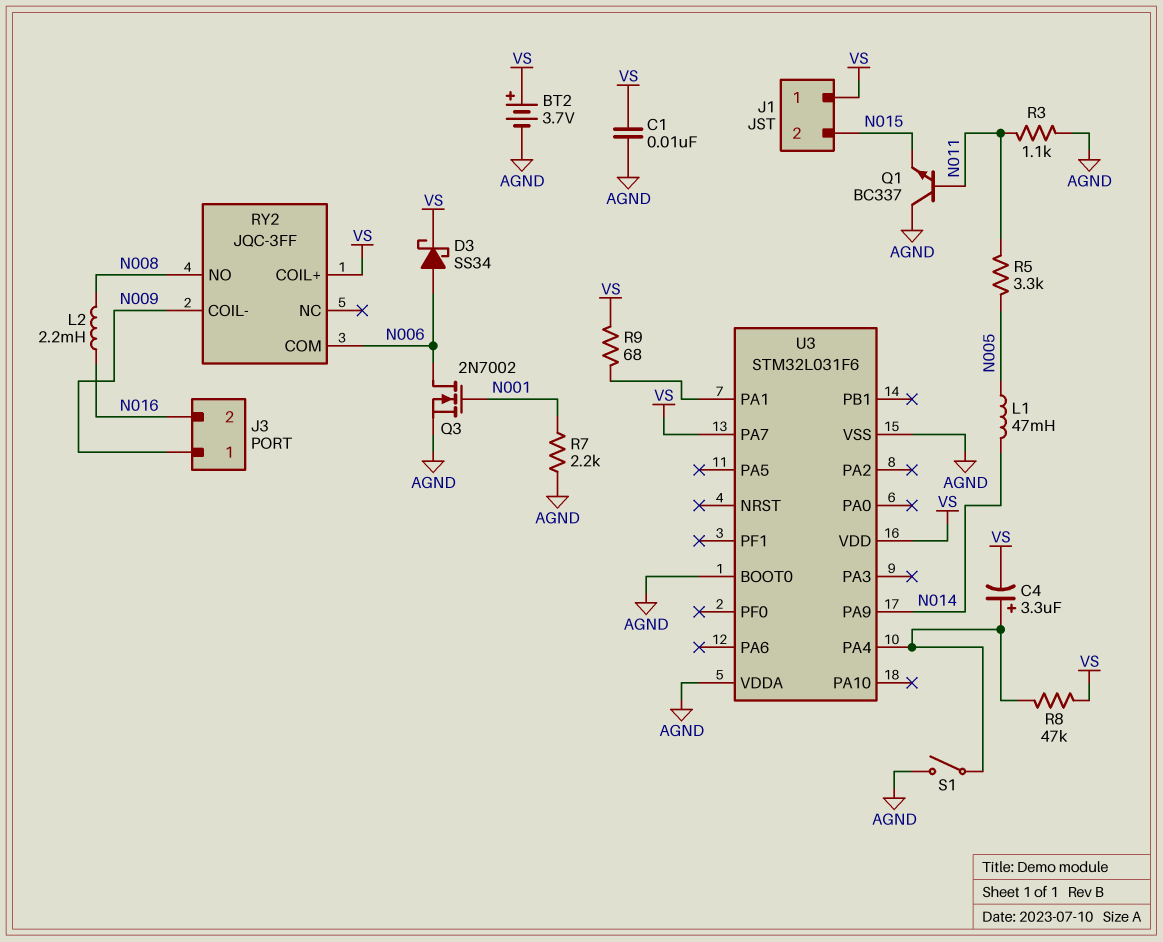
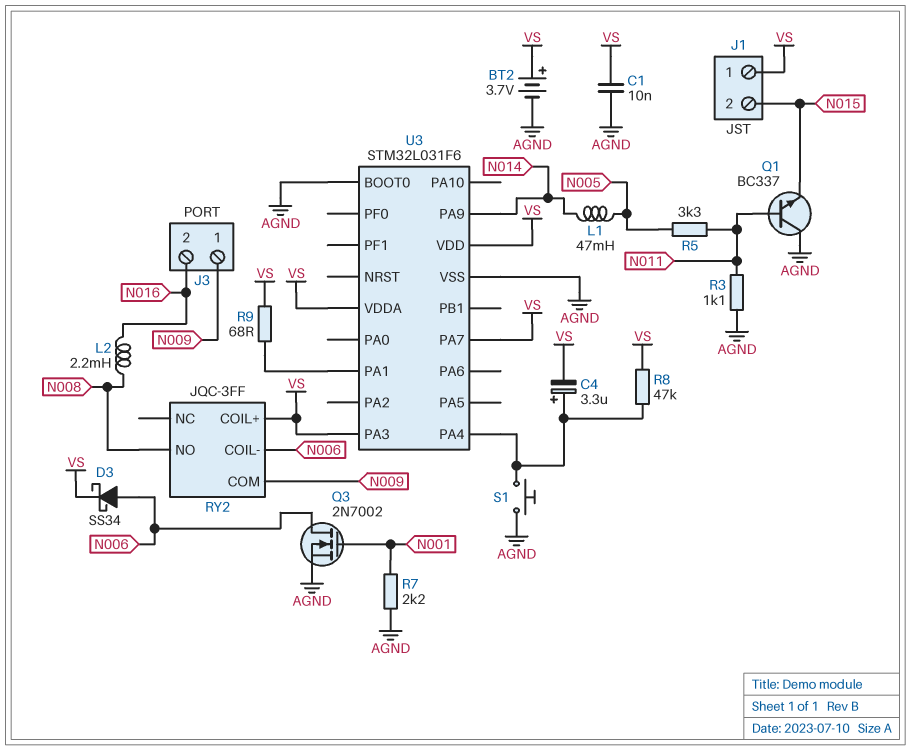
RY2 pin COIL-: N009 -> N006
RY2 pin COM: N006 -> N009
S1: switch (AGND, U3/PA4) -> button (AGND, U3/PA4)
U3 pin PA3: none -> VS
U3 pin VDDA: AGND -> VS

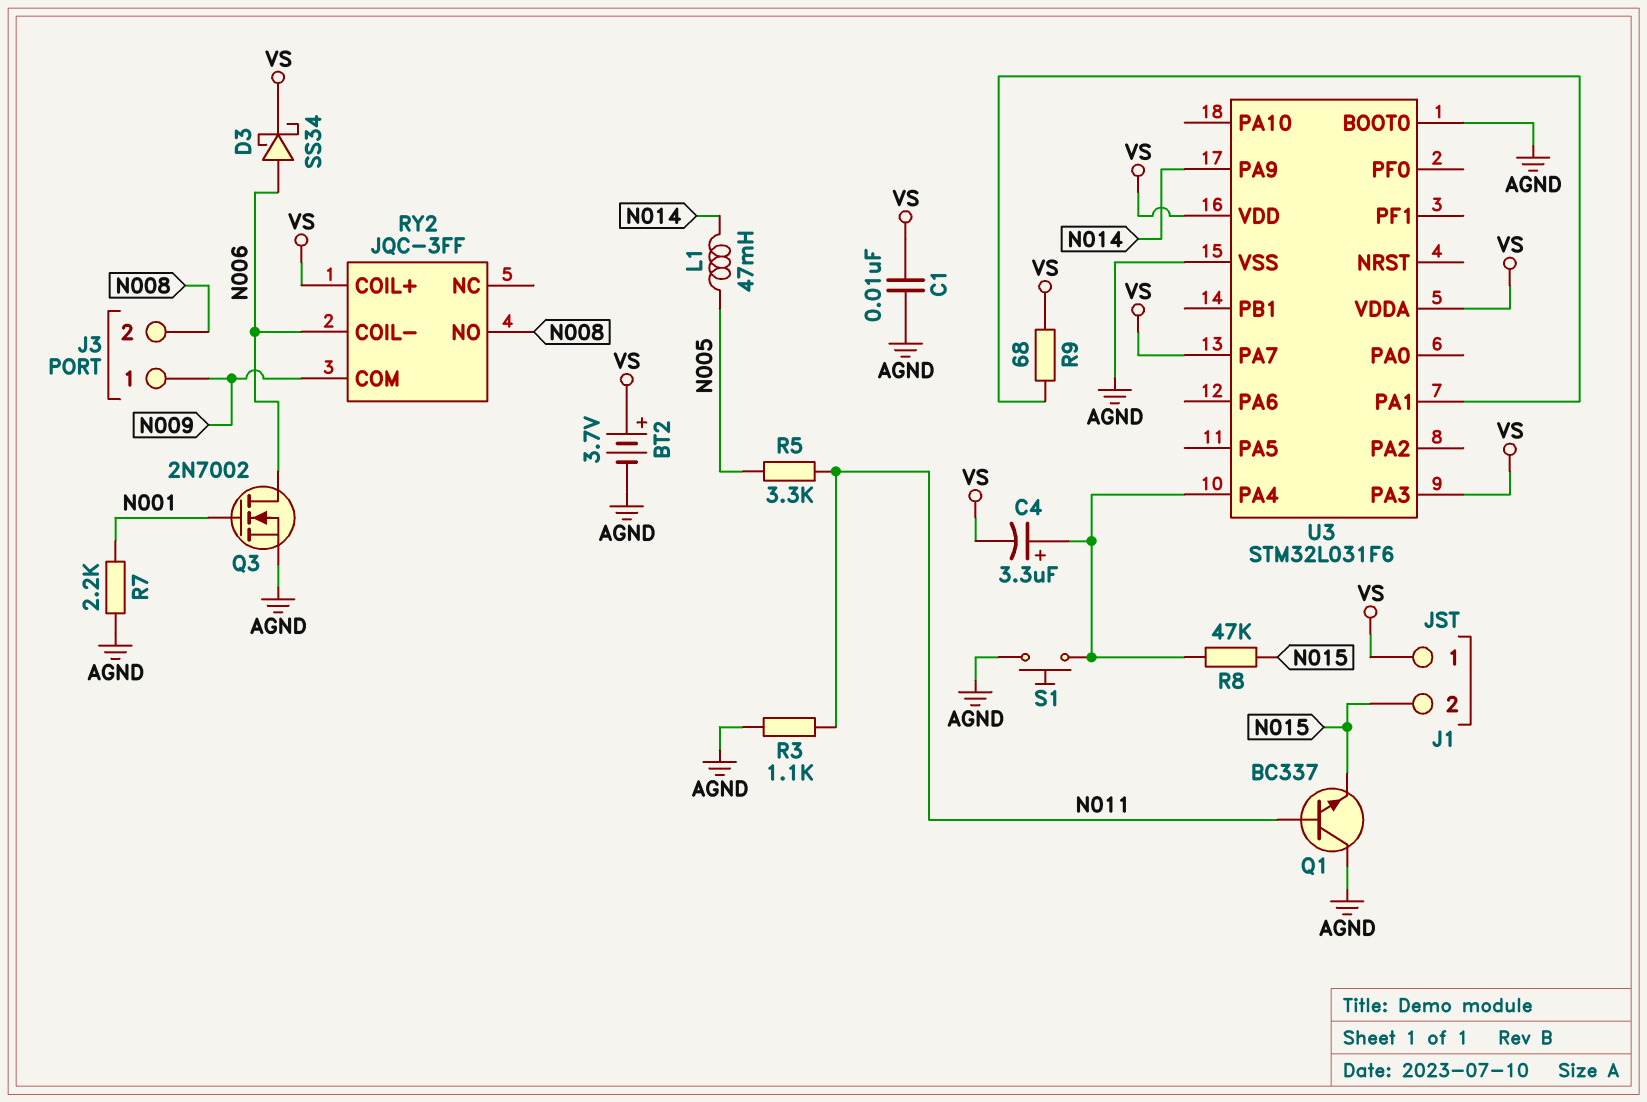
J3 pin 2: N016 -> N008
L2: 2.2mH (N008, N016) -> none
R8: 47k (U3/PA4, VS) -> 47k (N015, U3/PA4)

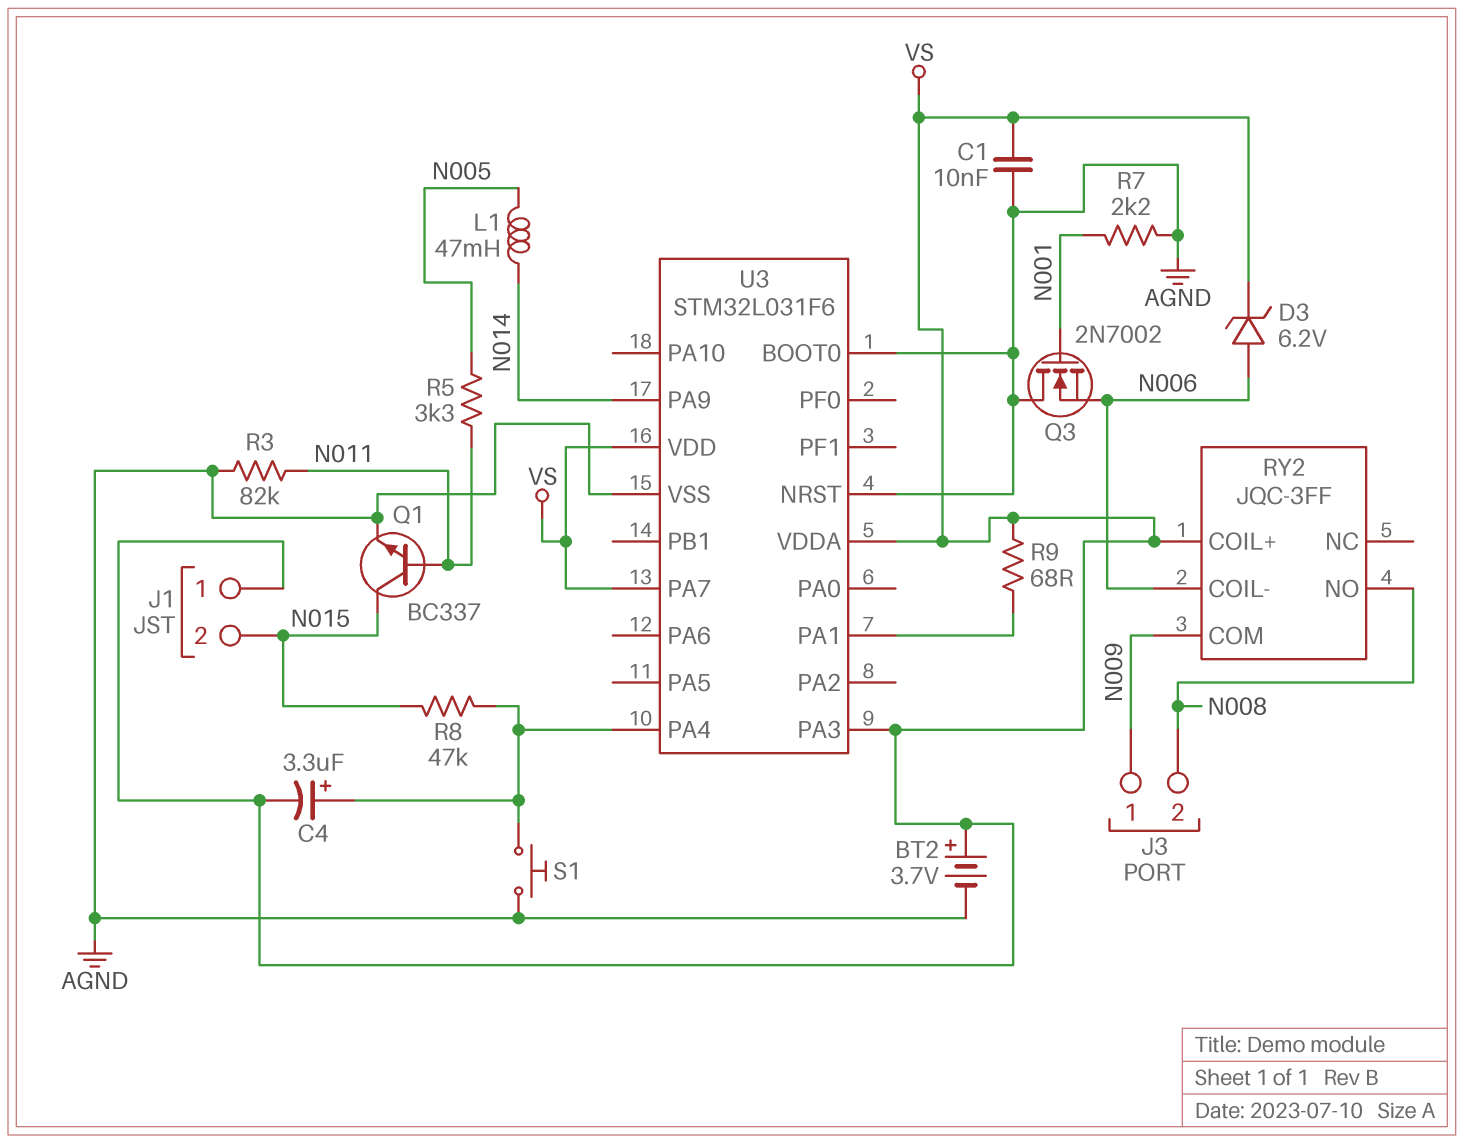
D3: schottky SS34 (A N006, K VS) -> zener 6.2V (A N006, K VS)
Q1: NPN BC337 (B N011, C AGND, E N015) -> NPN BC337 (B N011, C N015, E AGND)
Q3: NMOS 2N7002 (G N001, D N006, S AGND) -> NMOS 2N7002 (G N001, D AGND, S N006)
R3: 1.1k (AGND, N011) -> 82k (AGND, N011)
U3 pin NRST: none -> AGND

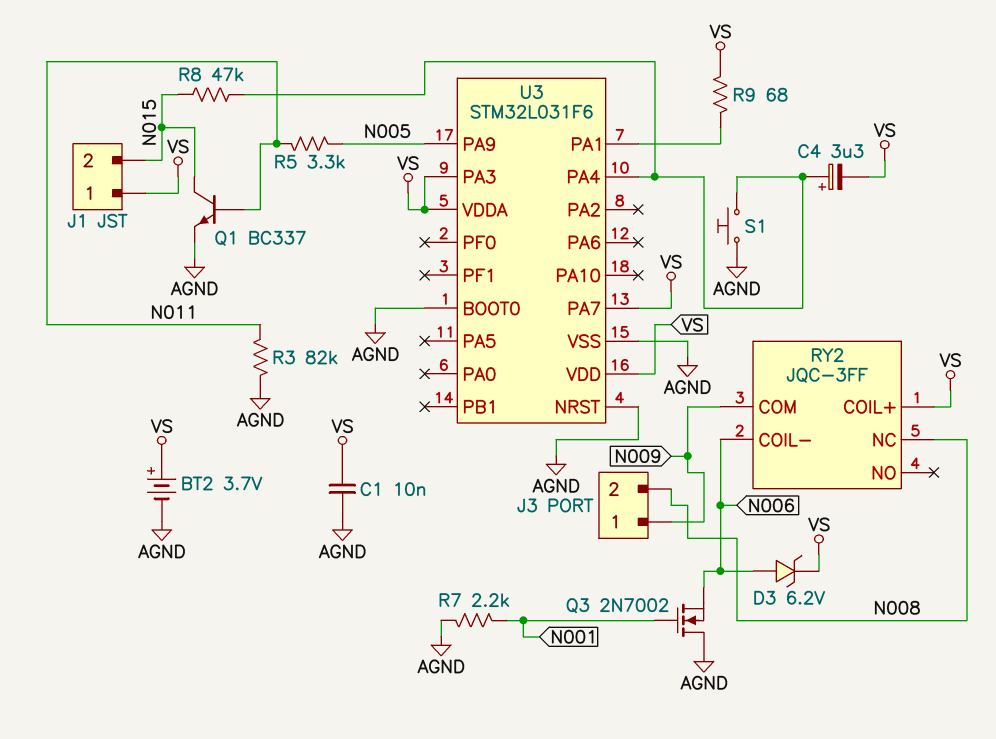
L1: 47mH (N005, N014) -> none
RY2 pin NC: none -> N008
RY2 pin NO: N008 -> none
U3 pin PA9: N014 -> N005

